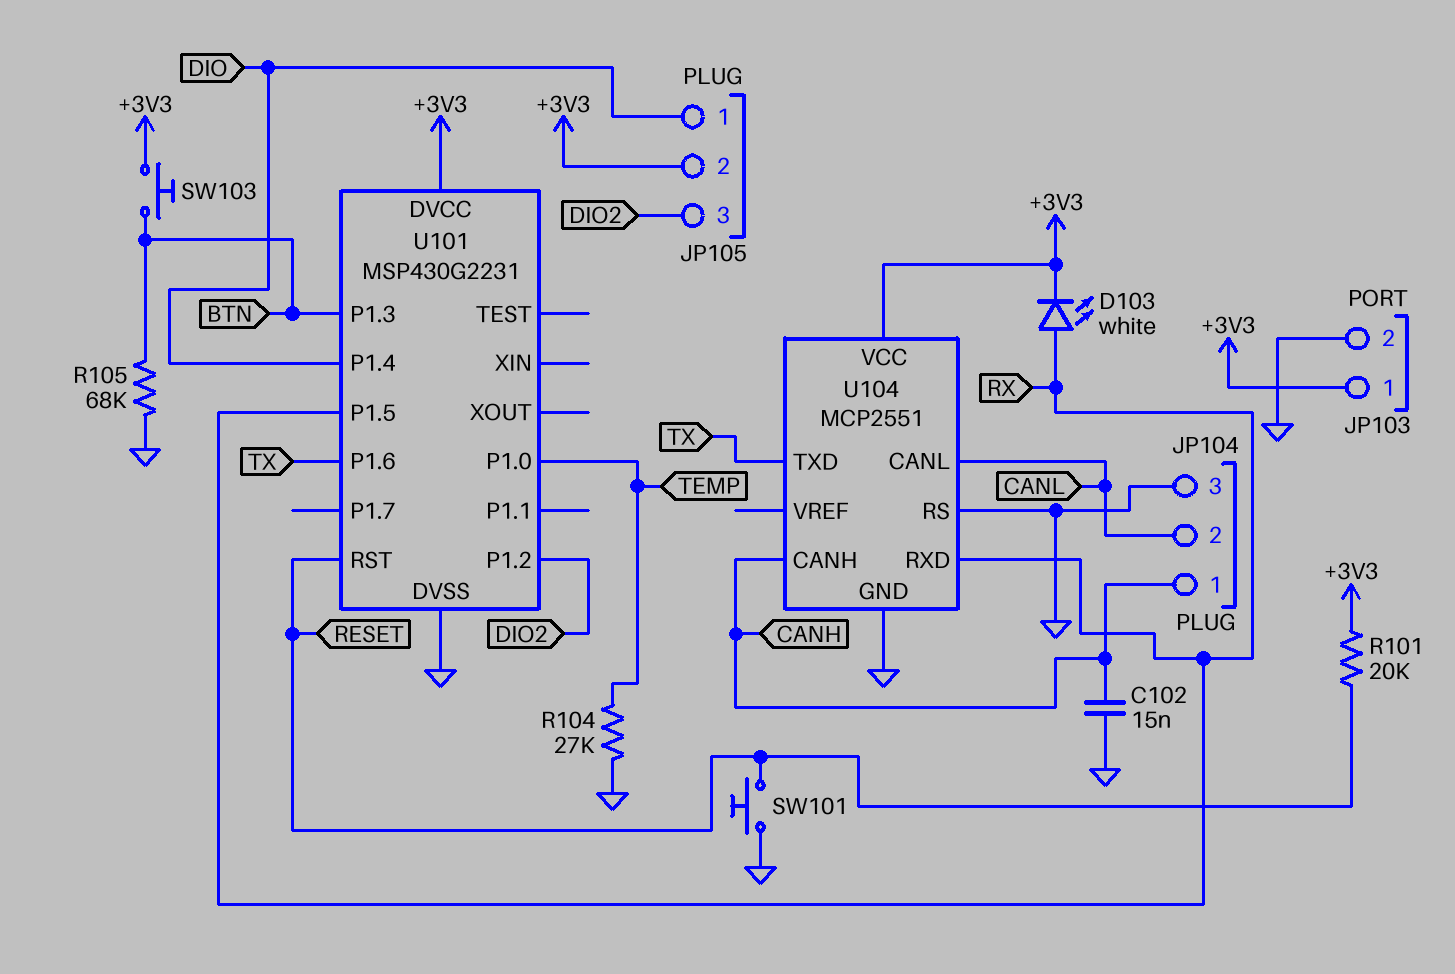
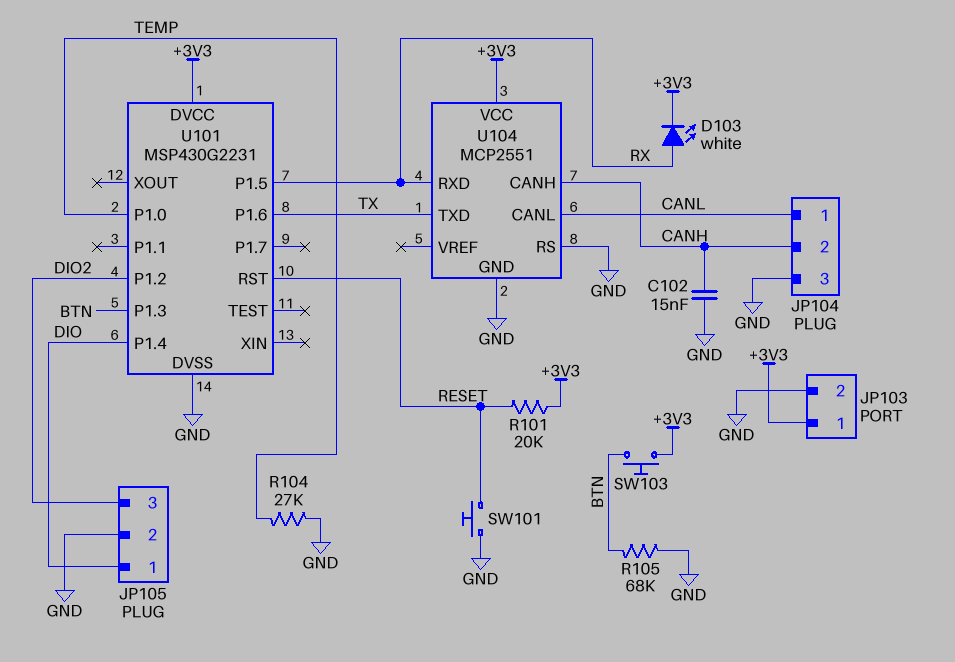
JP104 pin 1: CANH -> CANL
JP104 pin 2: CANL -> CANH
JP105 pin 2: +3V3 -> GND

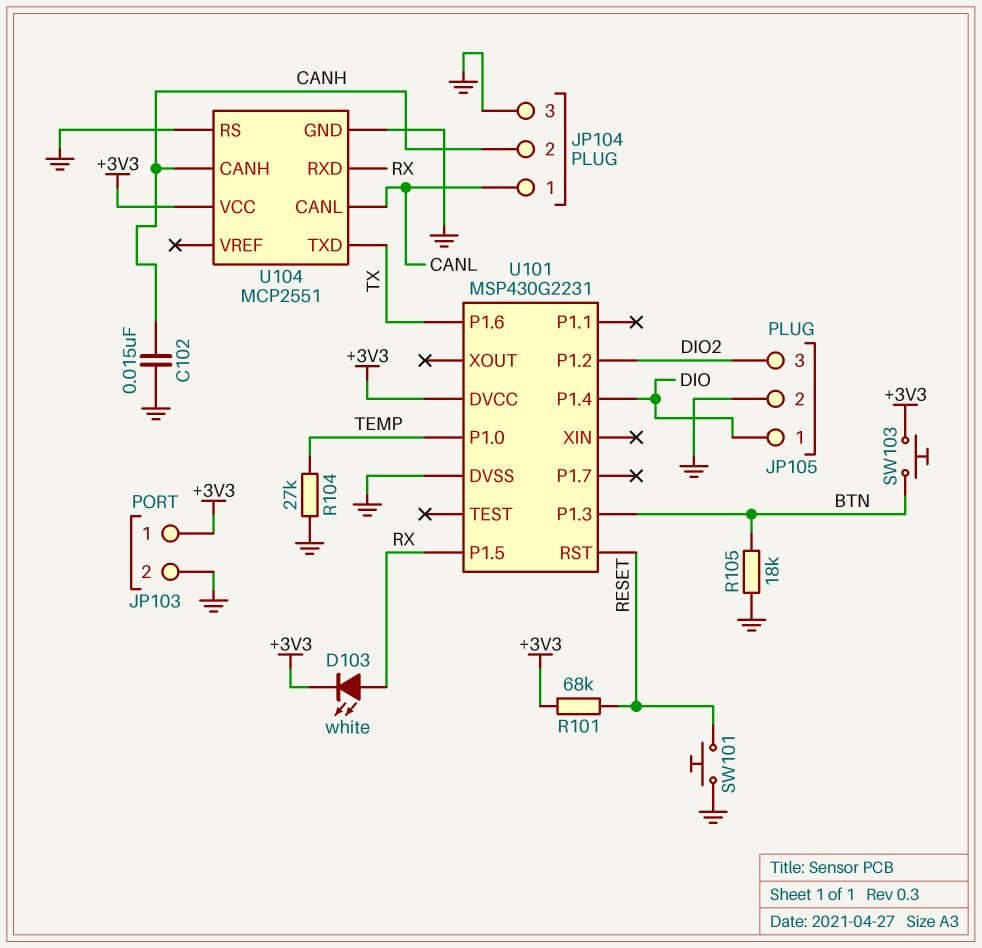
R101: 20k (+3V3, RESET) -> 68k (+3V3, RESET)
R105: 68k (BTN, GND) -> 18k (BTN, GND)

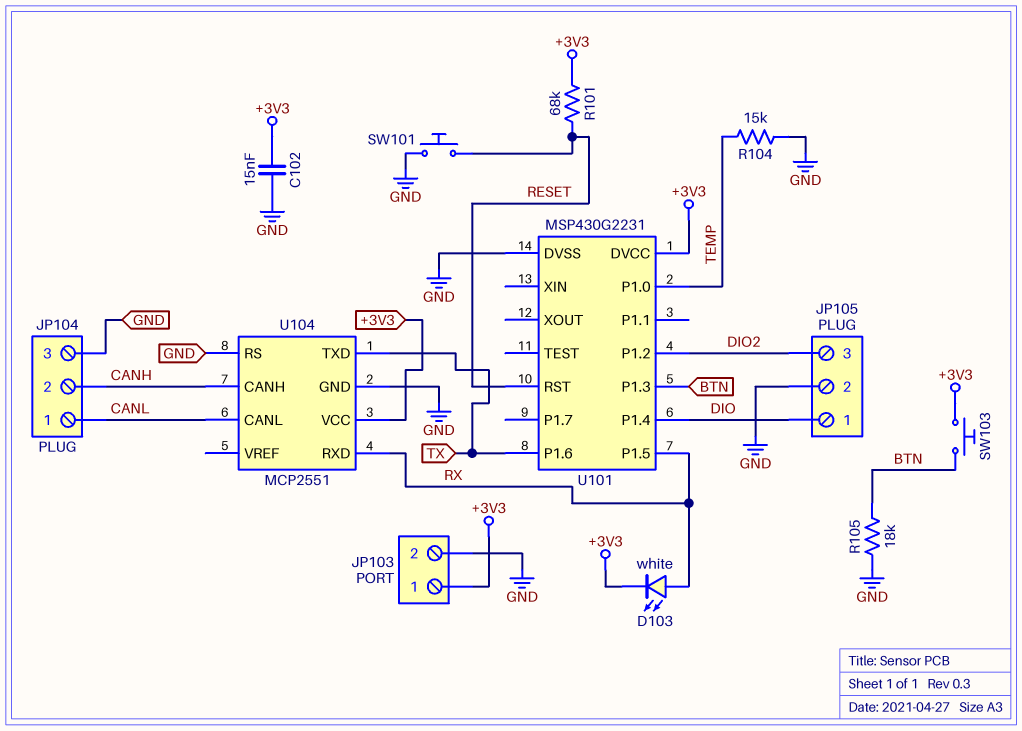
C102: 15nF (CANH, GND) -> 15nF (+3V3, GND)
R104: 27k (GND, TEMP) -> 15k (GND, TEMP)

